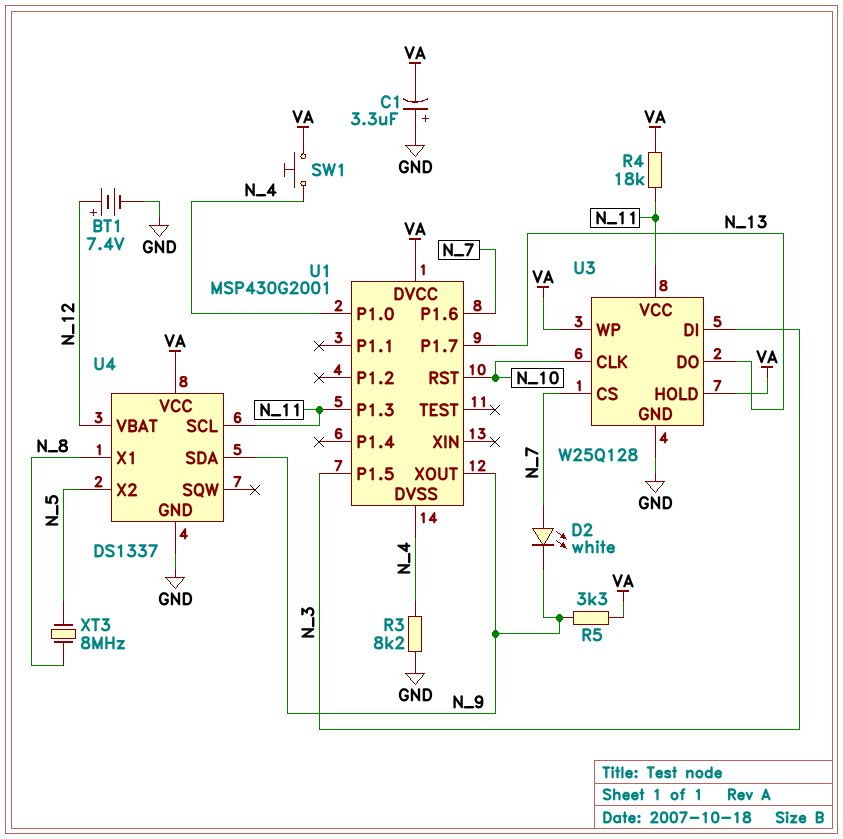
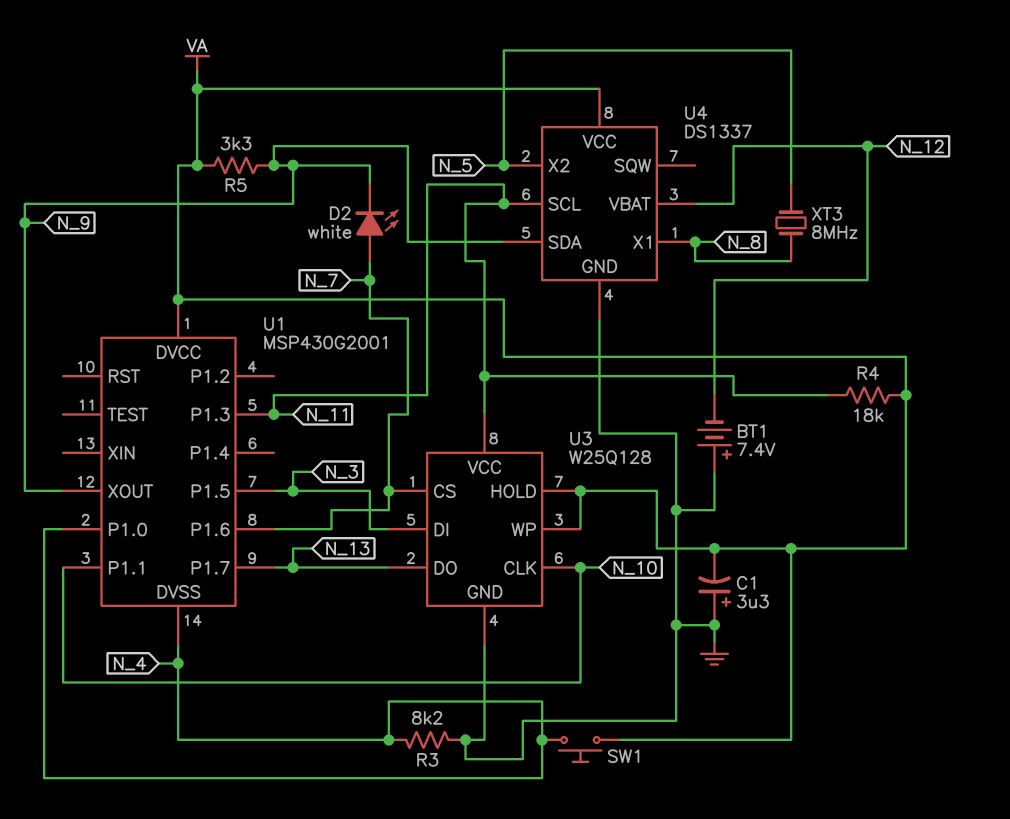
BT1: 7.4V (plus N_12, minus GND) -> 7.4V (plus GND, minus N_12)
U1 pin P1.1: none -> N_10
U1 pin RST: N_10 -> none

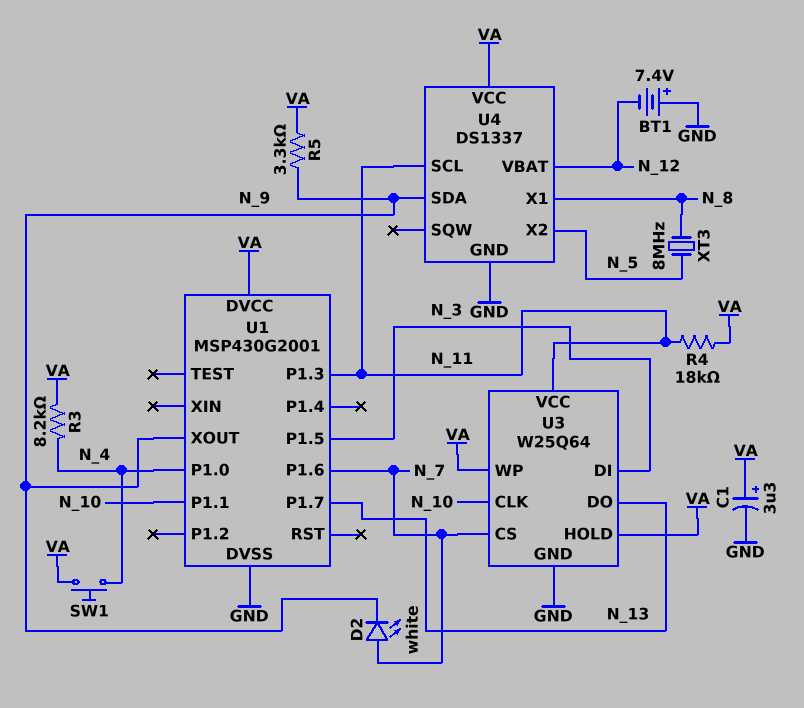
C1: 3.3uF (plus GND, minus VA) -> 3.3uF (plus VA, minus GND)
R3: 8.2k (GND, N_4) -> 8.2k (N_4, VA)
U1 pin DVSS: N_4 -> GND
U3: W25Q128 -> W25Q64

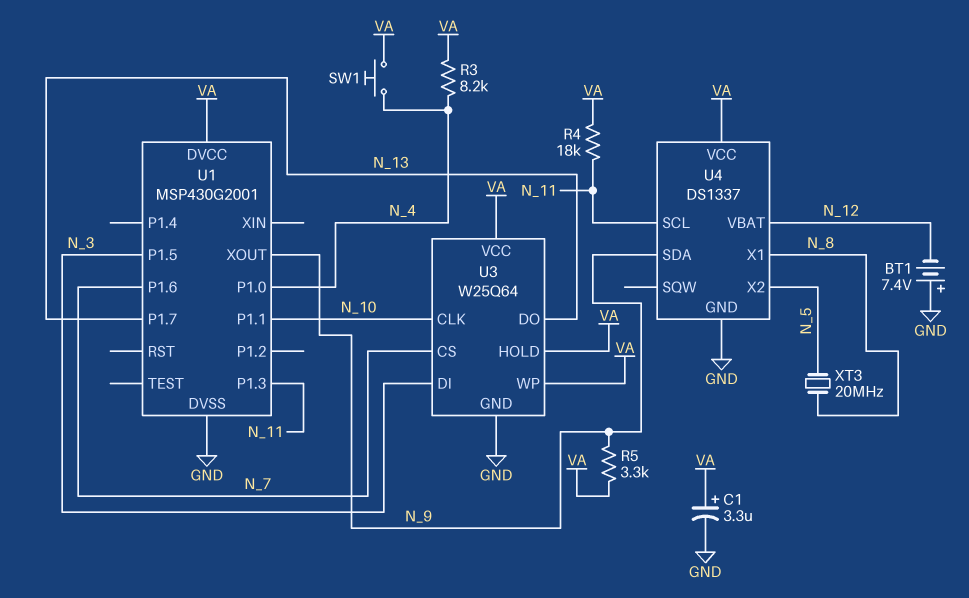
D2: LED white (A N_7, K N_9) -> none
U3 pin VCC: N_11 -> VA
XT3: 8MHz (N_5, N_8) -> 20MHz (N_5, N_8)

